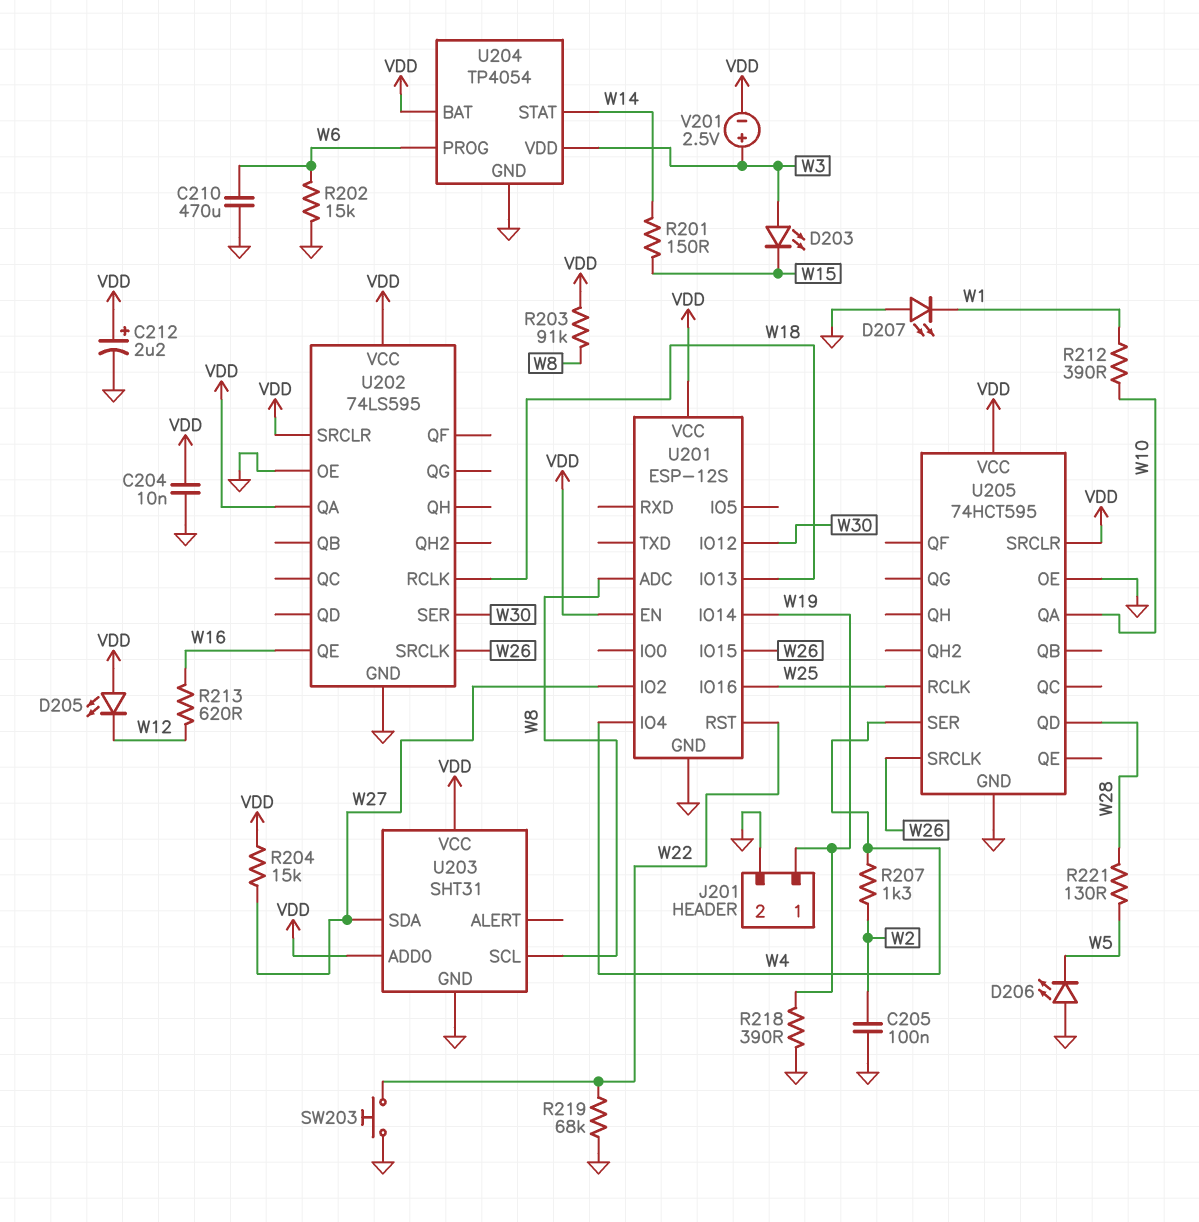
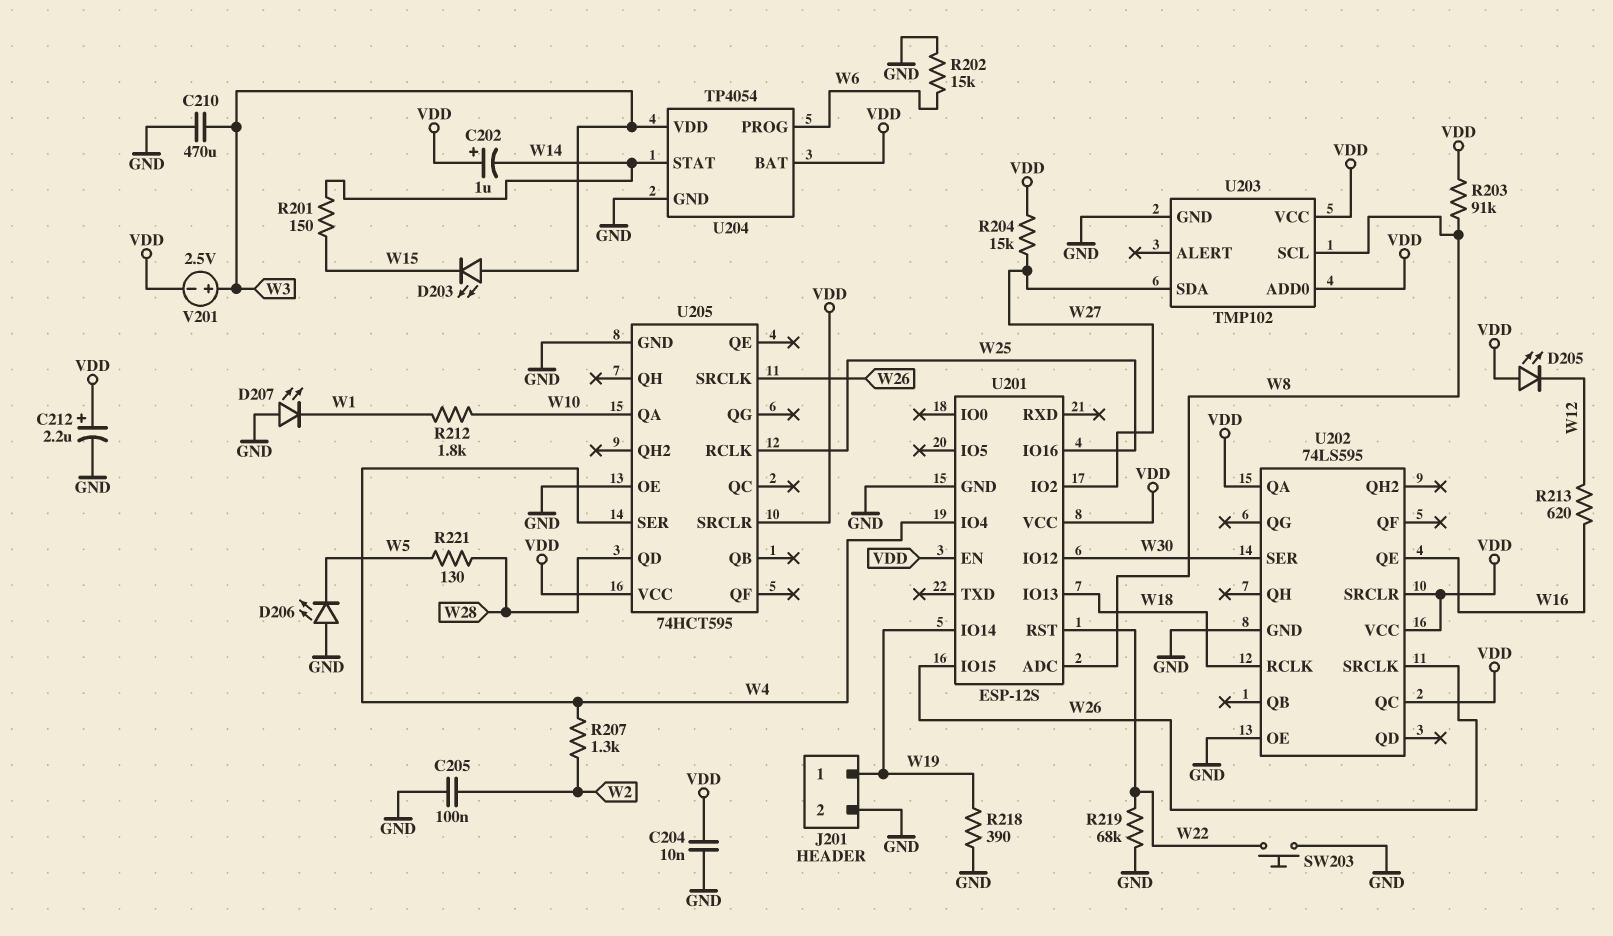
C202: none -> 1uF (plus VDD, minus W14)
C210: 470uF (GND, W6) -> 470uF (GND, W3)
R212: 390 (W1, W10) -> 1.8k (W1, W10)
U202 pin QC: none -> VDD
U203: SHT31 -> TMP102

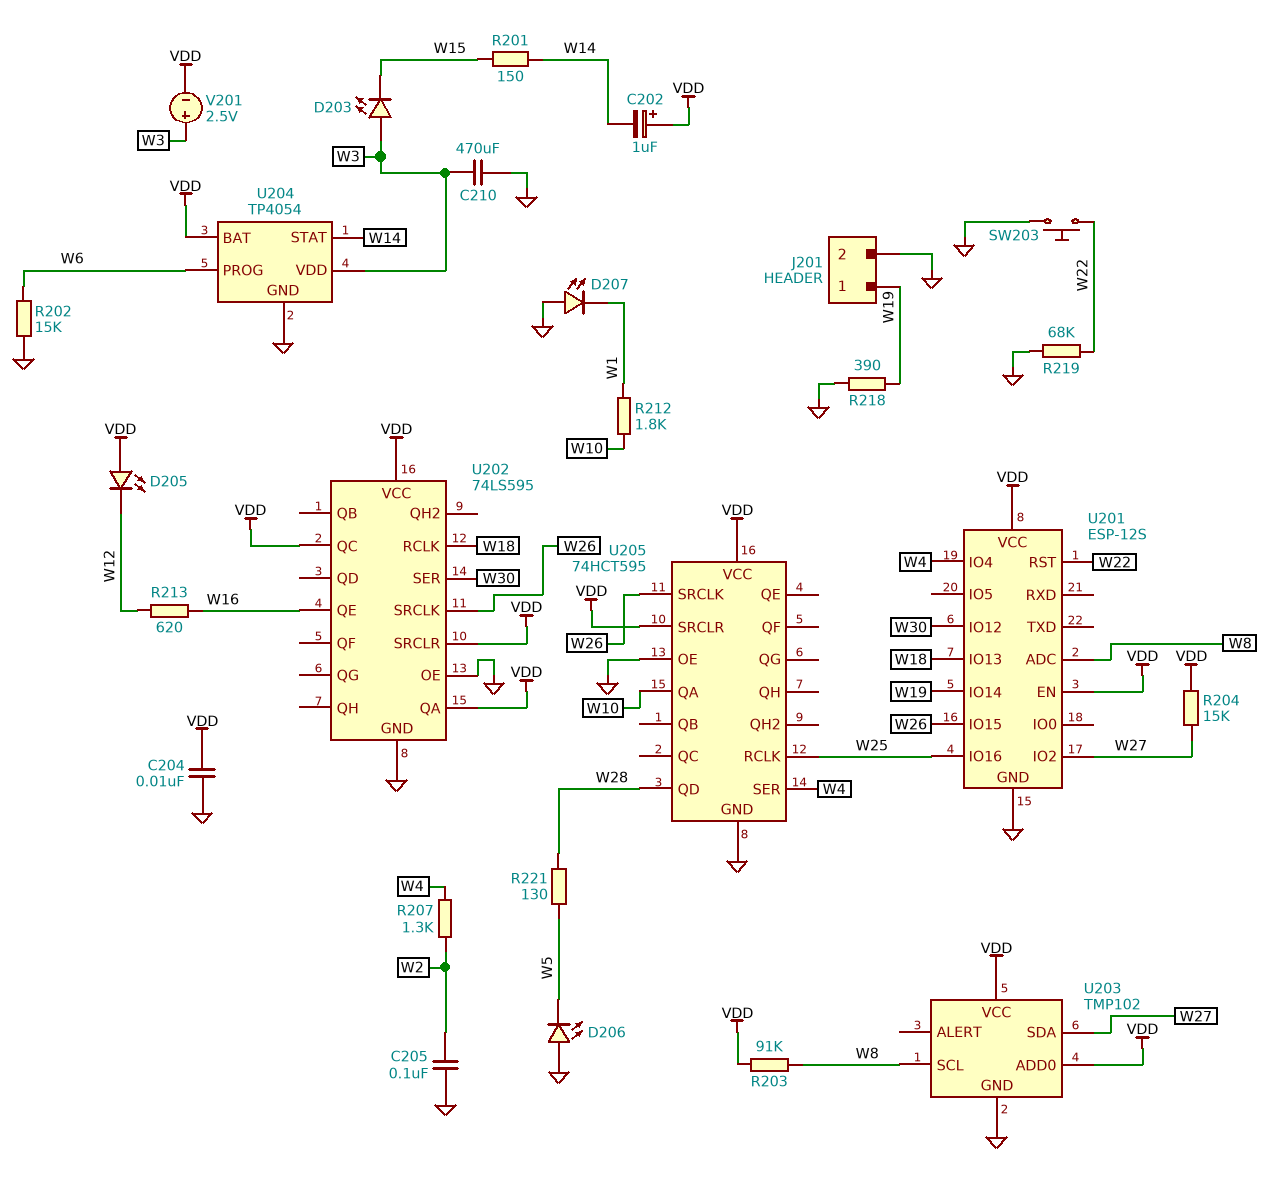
C212: 2.2uF (plus VDD, minus GND) -> none

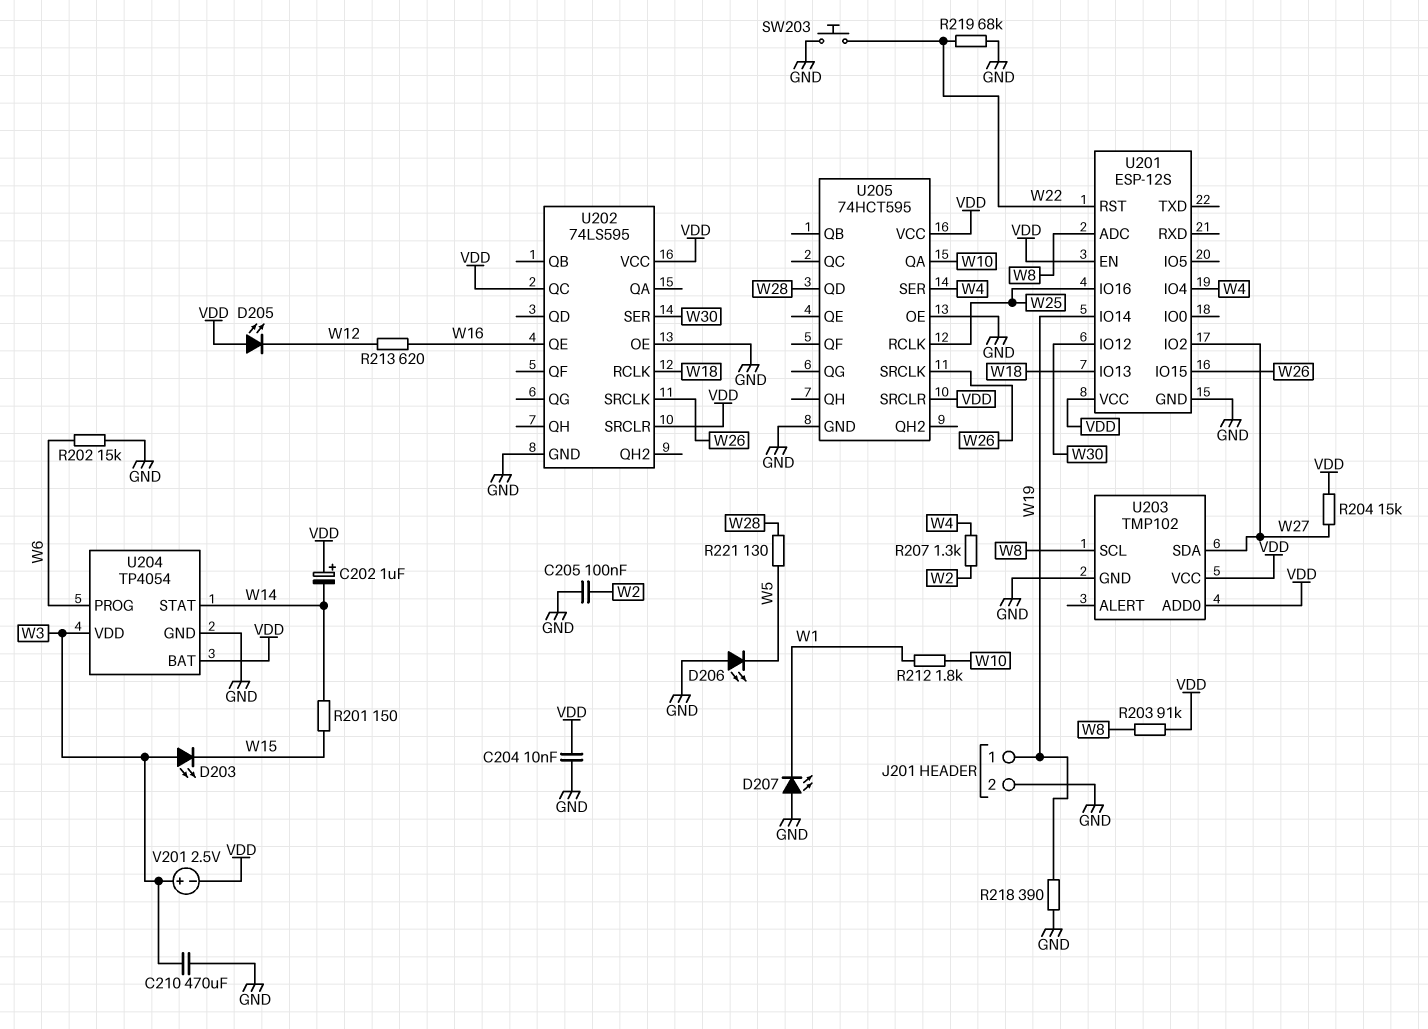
U202 pin QA: VDD -> none

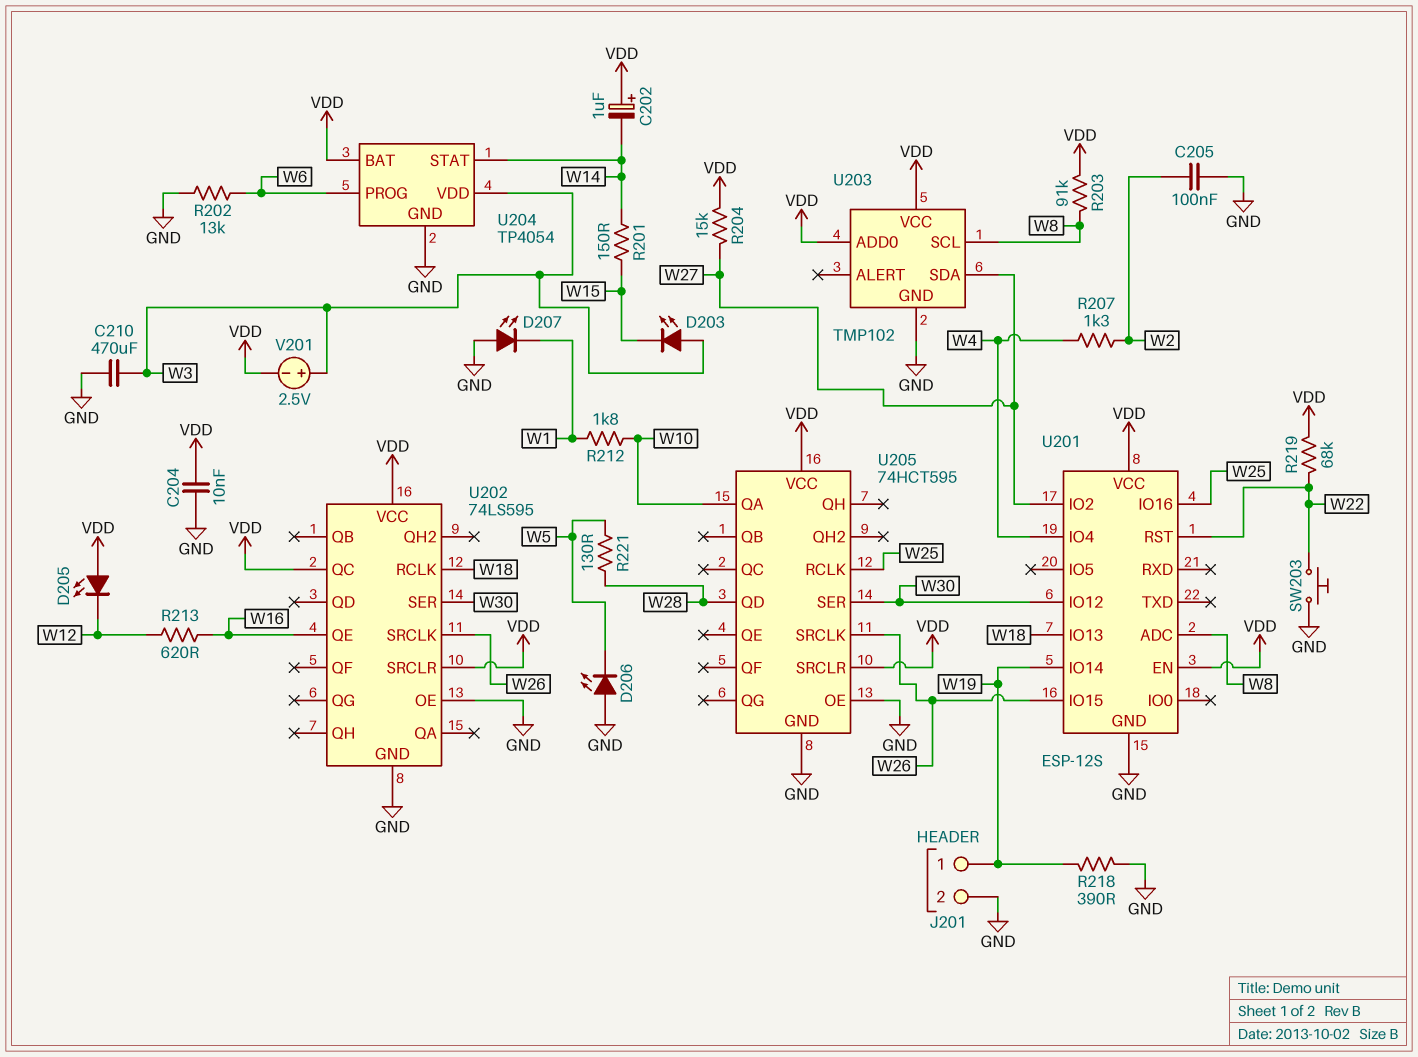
R202: 15k (GND, W6) -> 13k (GND, W6)
R219: 68k (GND, W22) -> 68k (VDD, W22)
U205 pin SER: W4 -> W30

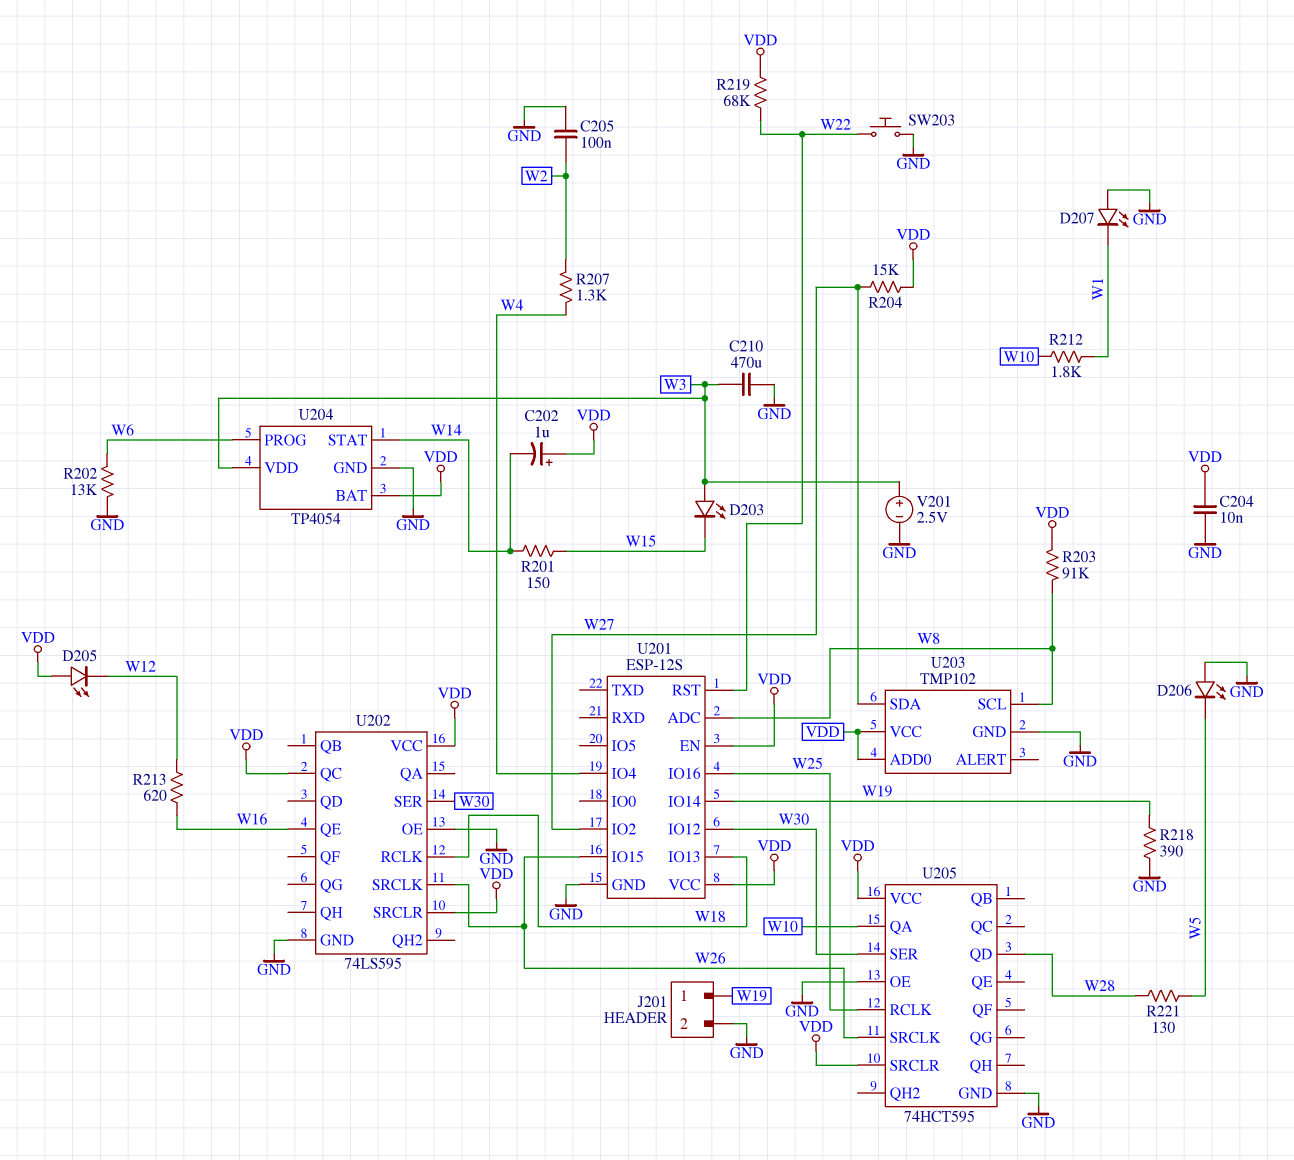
V201: 2.5V (plus W3, minus VDD) -> 2.5V (plus W3, minus GND)

